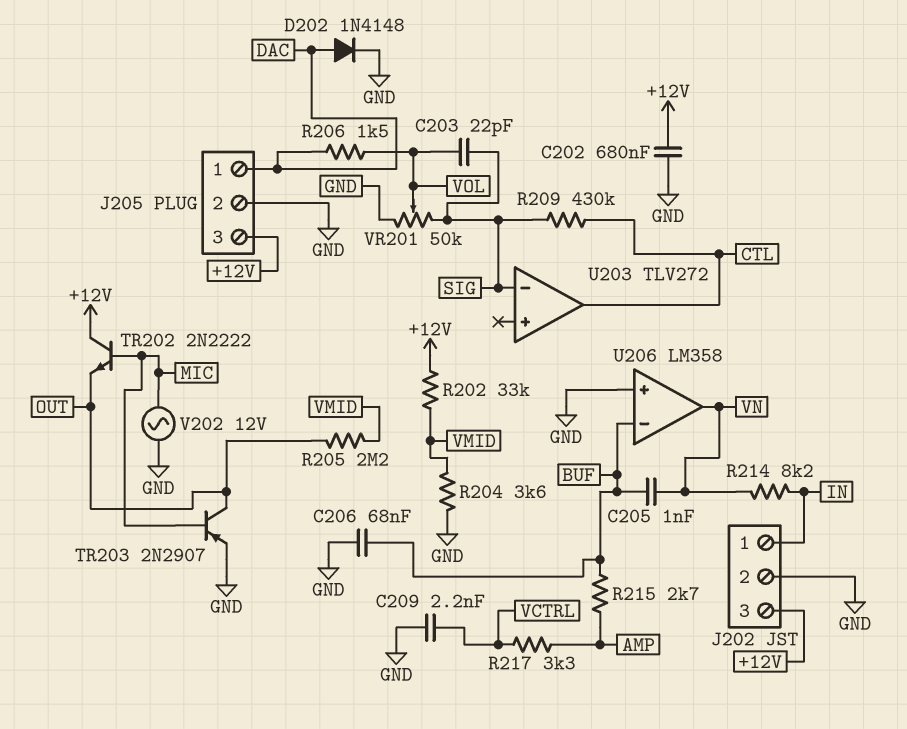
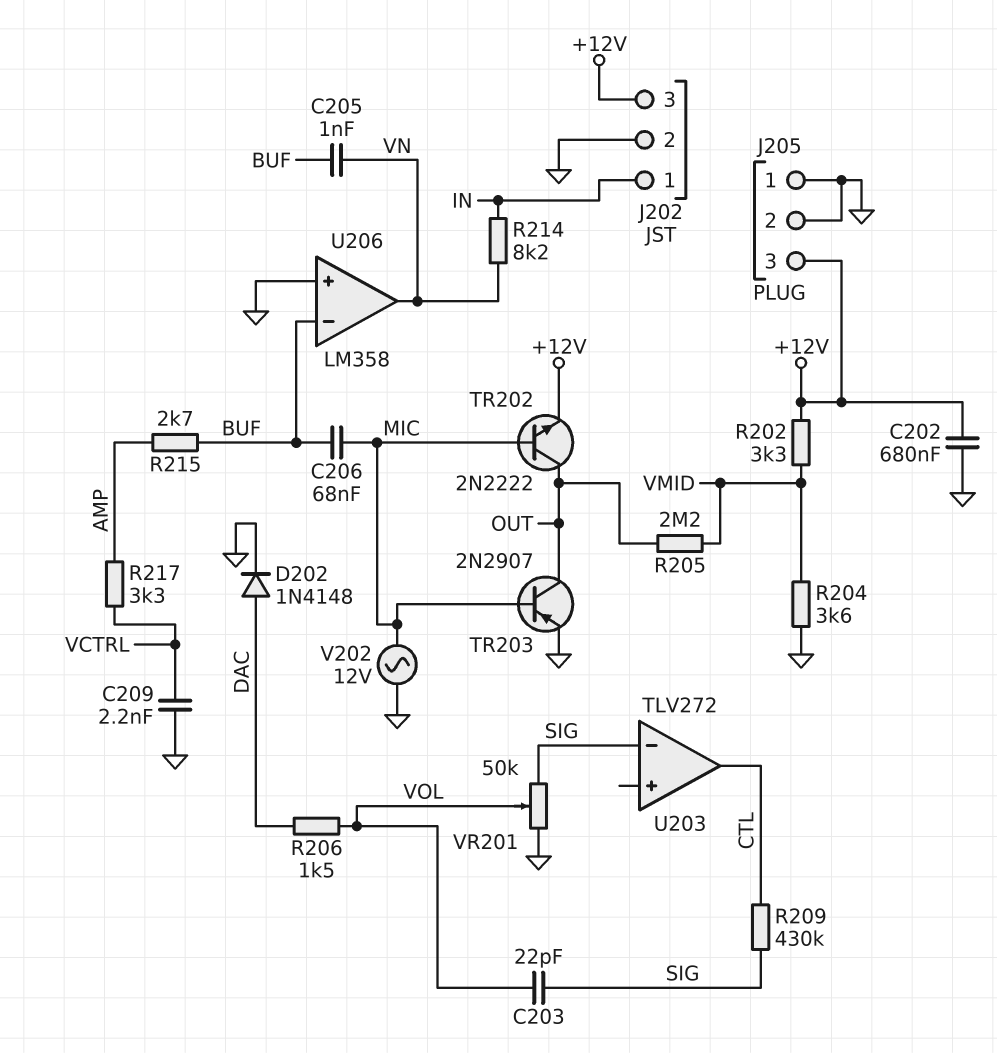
C206: 68nF (BUF, GND) -> 68nF (BUF, MIC)
J205 pin 1: DAC -> GND
R202: 33k (+12V, VMID) -> 3.3k (+12V, VMID)
TR202: NPN 2N2222 (B MIC, C +12V, E OUT) -> NPN 2N2222 (B MIC, C OUT, E +12V)

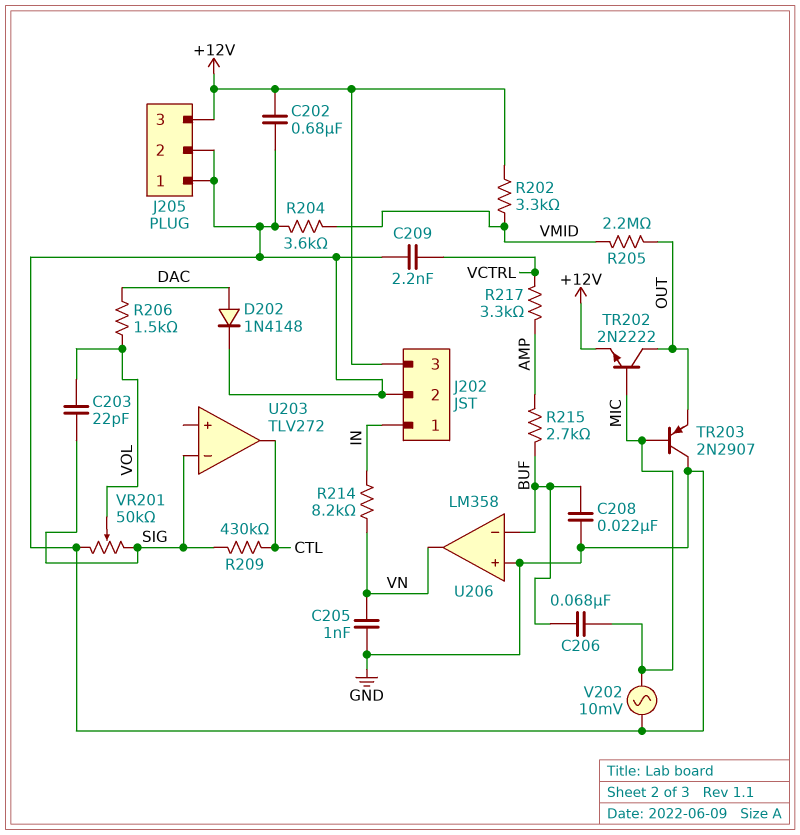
C205: 1nF (BUF, VN) -> 1nF (GND, VN)
C208: none -> 22nF (BUF, GND)
TR203: PNP 2N2907 (B MIC, C OUT, E GND) -> PNP 2N2907 (B MIC, C GND, E OUT)
V202: AC 12V (GND, MIC) -> AC 10mV (GND, MIC)

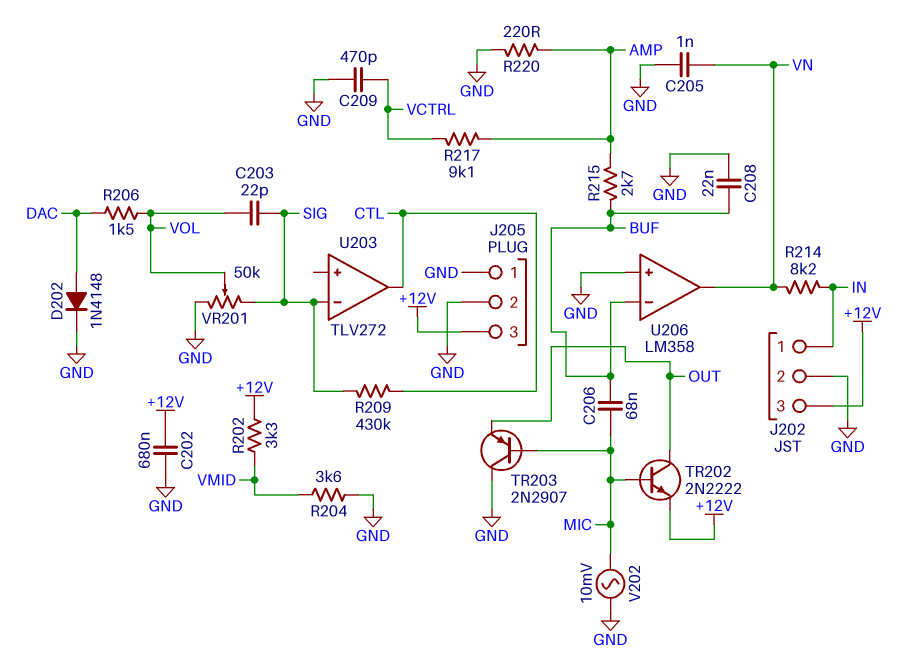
C209: 2.2nF (GND, VCTRL) -> 470pF (GND, VCTRL)
R205: 2.2M (OUT, VMID) -> none
R217: 3.3k (AMP, VCTRL) -> 9.1k (AMP, VCTRL)
R220: none -> 220 (AMP, GND)

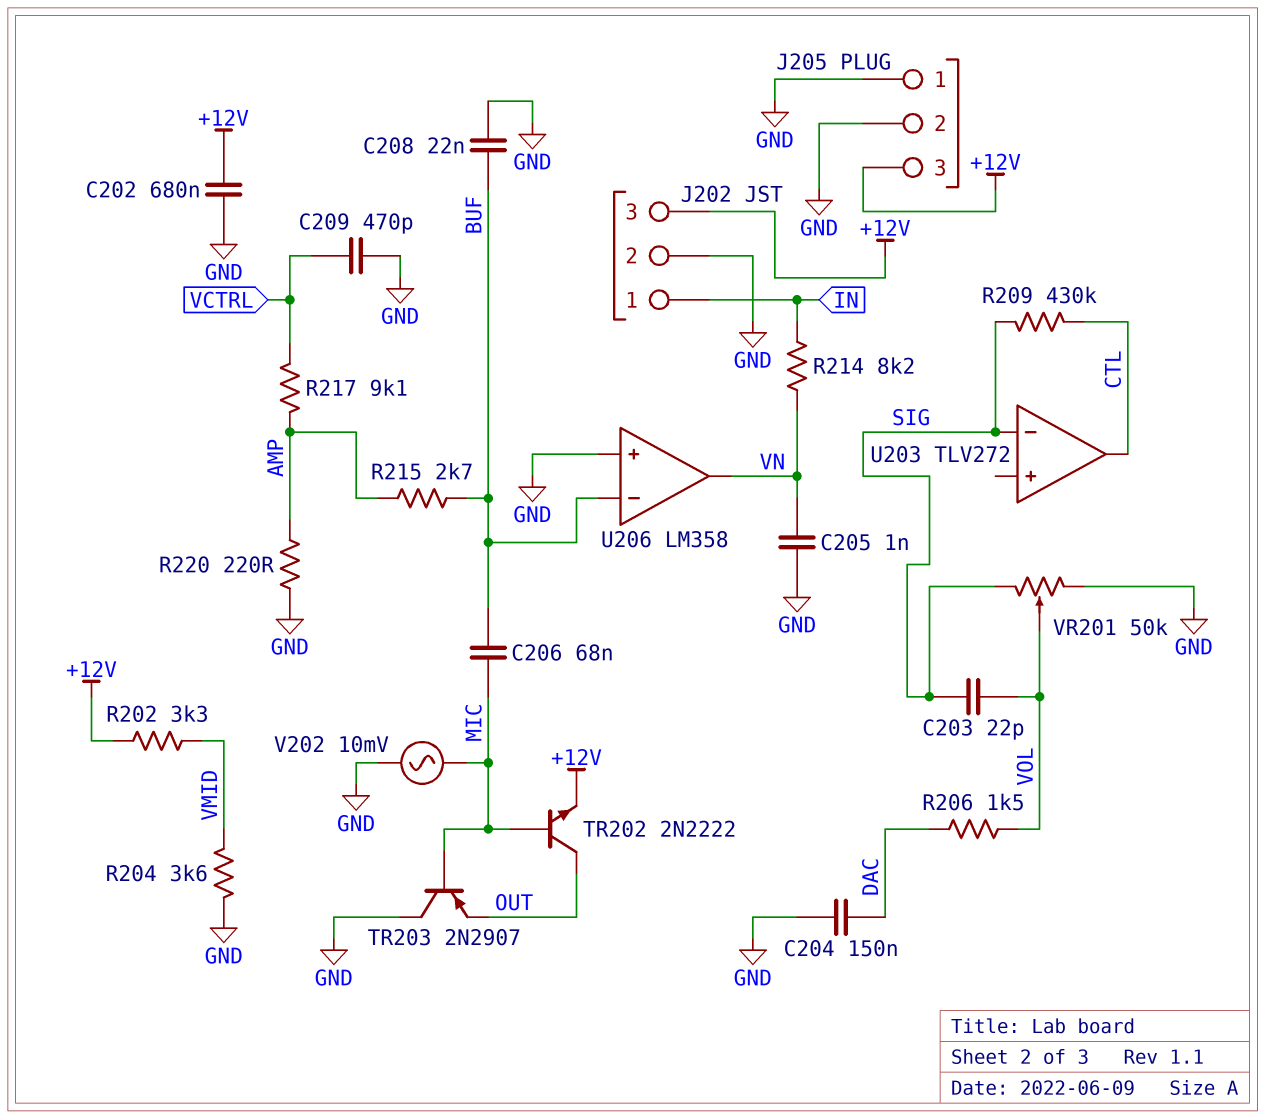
C204: none -> 150nF (DAC, GND)
D202: diode 1N4148 (A DAC, K GND) -> none

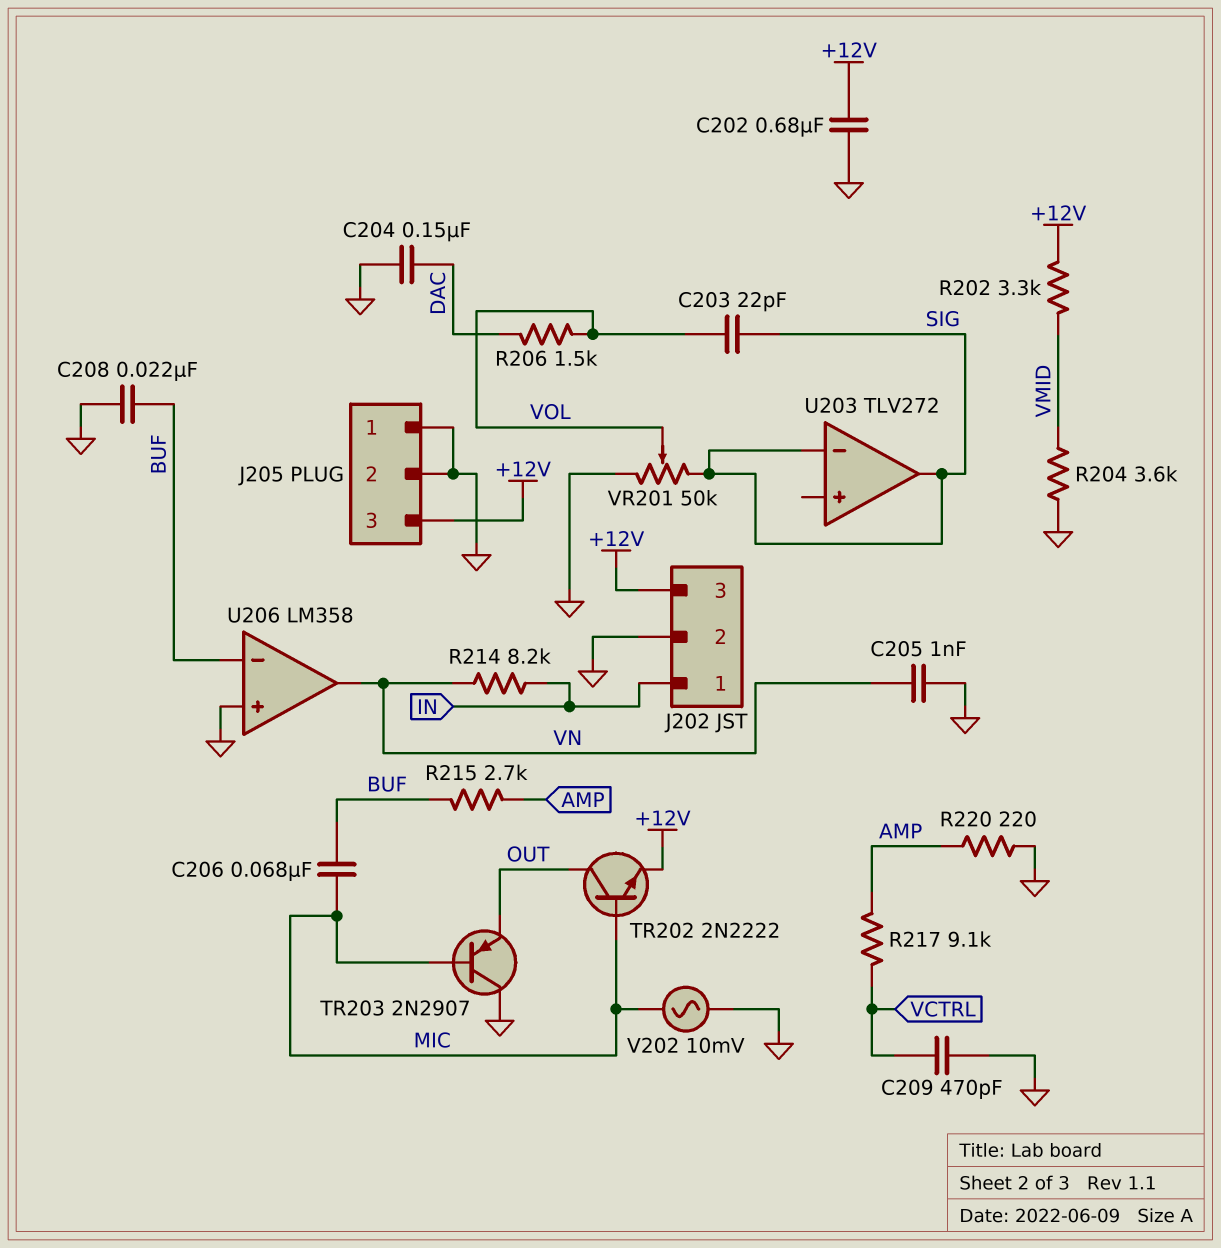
R209: 430k (CTL, SIG) -> none
U203 pin out: CTL -> SIG

